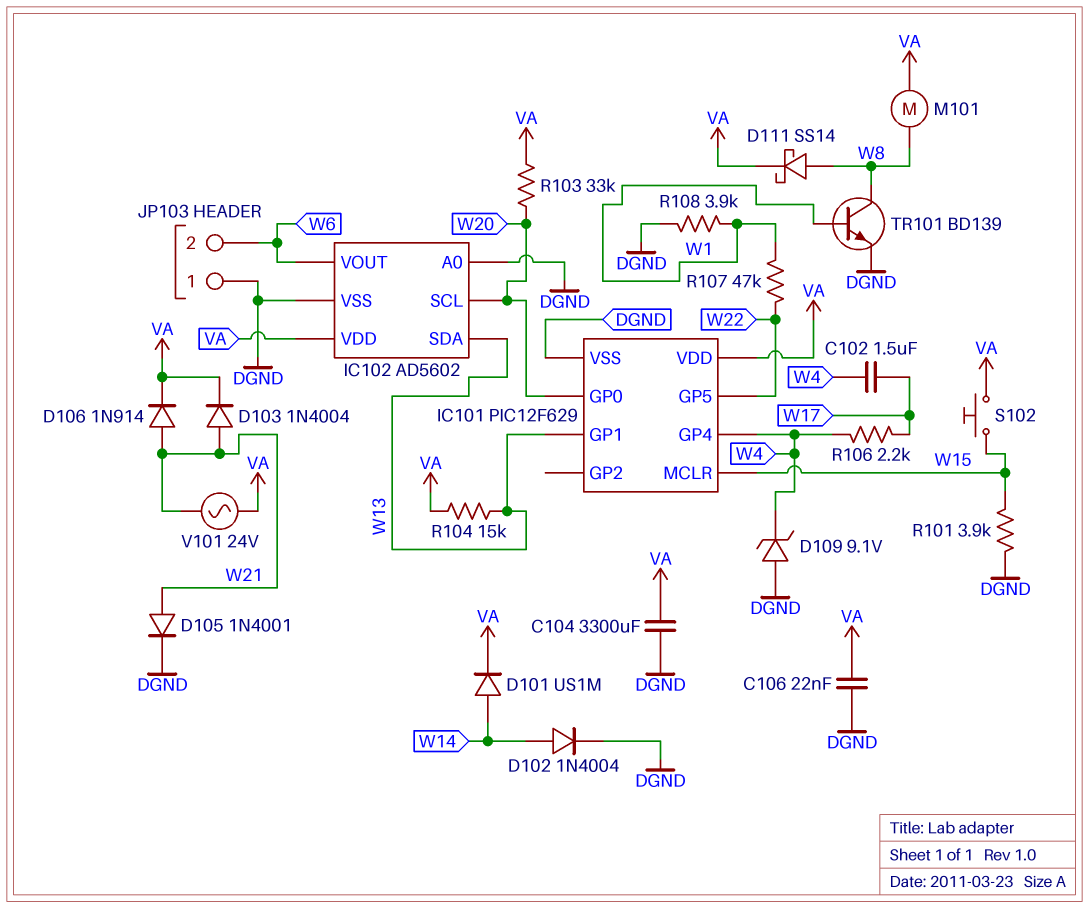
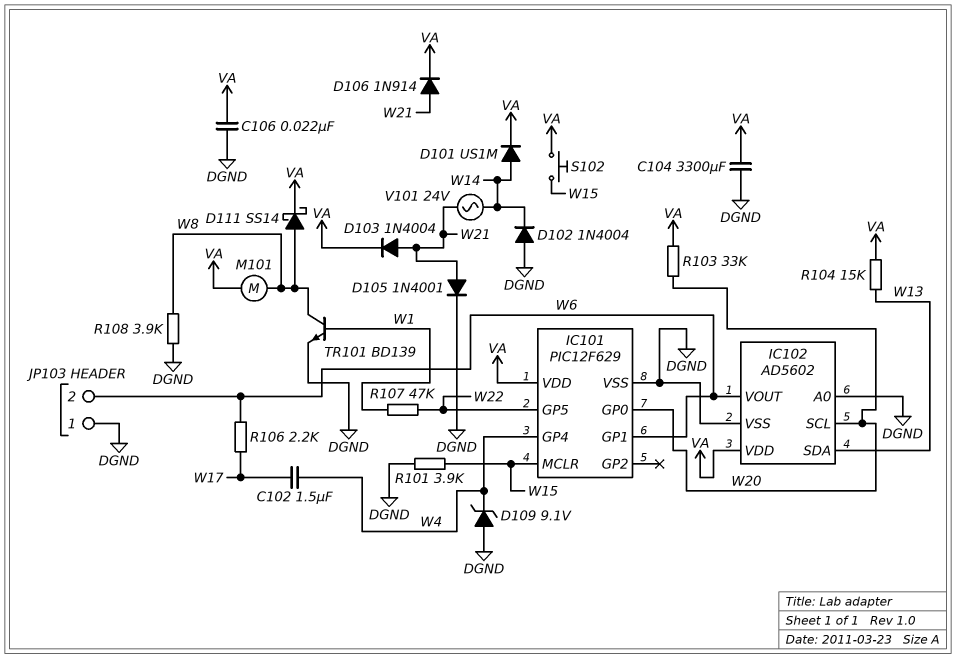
D102: diode 1N4004 (A W14, K DGND) -> diode 1N4004 (A DGND, K W14)
IC101 pin GP1: W13 -> W6
R106: 2.2k (W4, W17) -> 2.2k (W6, W17)
R108: 3.9k (DGND, W1) -> 3.9k (DGND, W8)
V101: AC 24V (VA, W21) -> AC 24V (W14, W21)

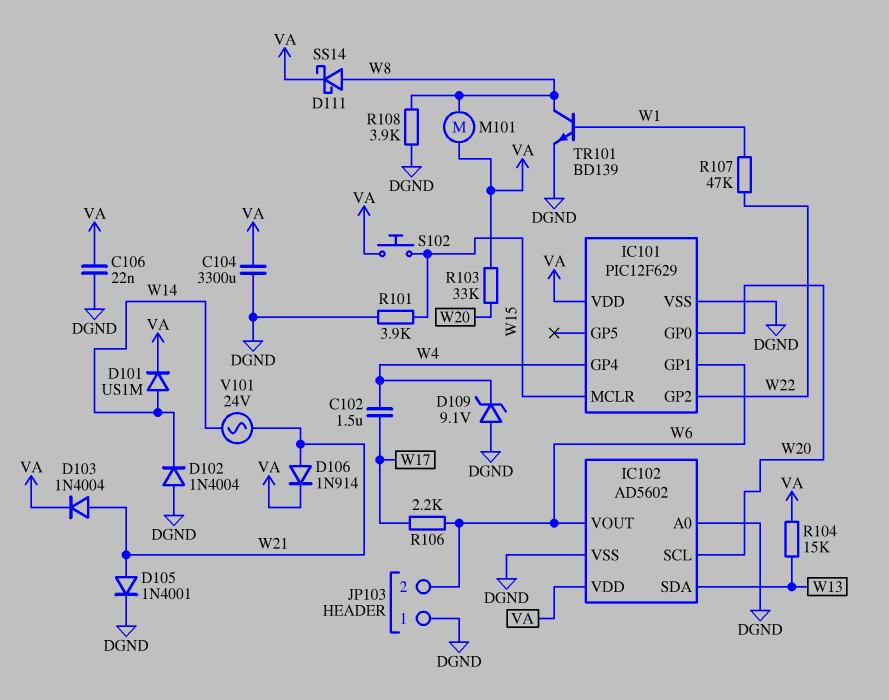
IC101 pin GP2: none -> W22
IC101 pin GP5: W22 -> none

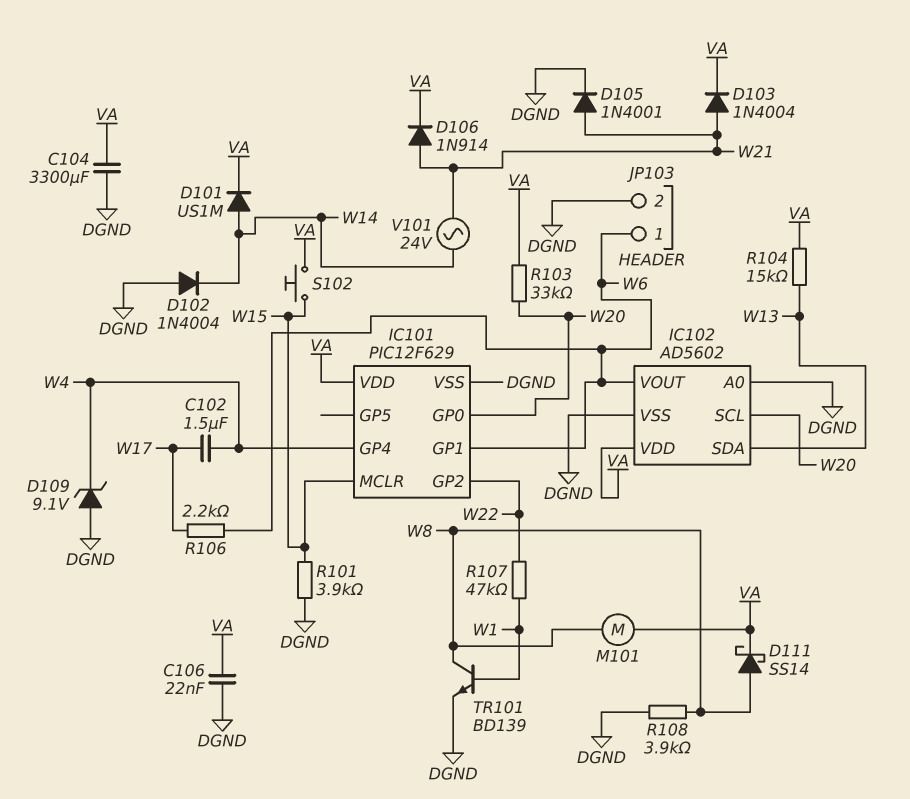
JP103 pin 1: DGND -> W6
JP103 pin 2: W6 -> DGND

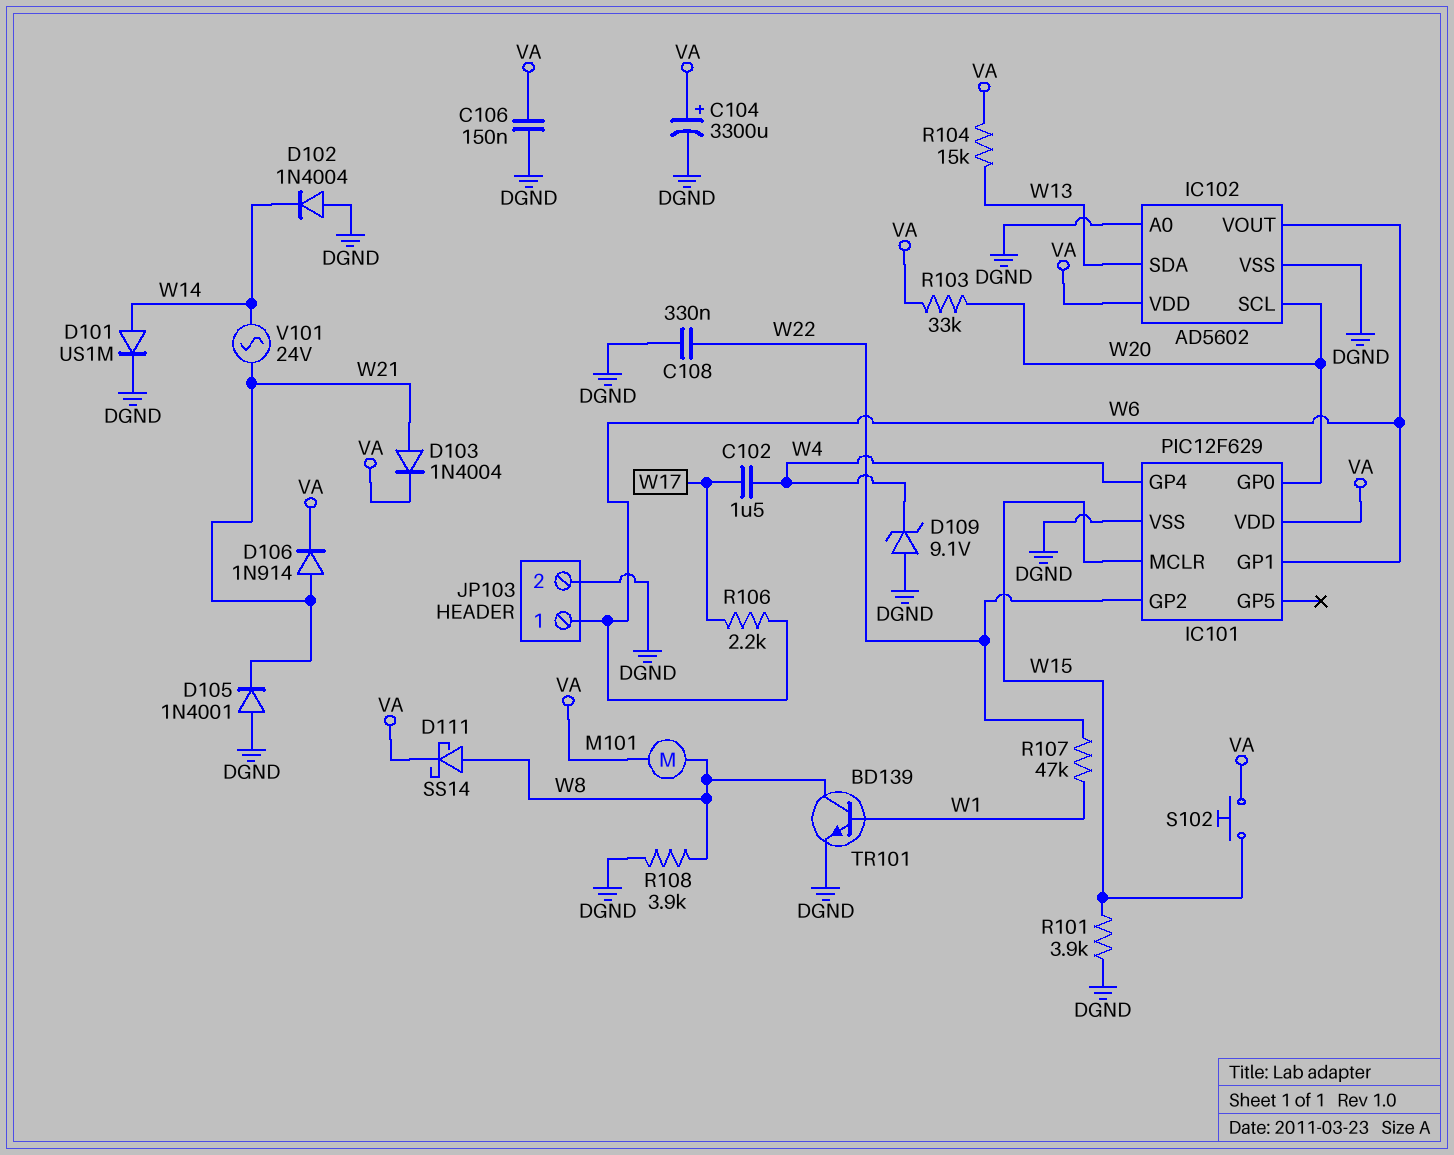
C104: 3300uF (DGND, VA) -> 3300uF (plus VA, minus DGND)
C106: 22nF (DGND, VA) -> 150nF (DGND, VA)
C108: none -> 330nF (DGND, W22)
D101: diode US1M (A W14, K VA) -> diode US1M (A W14, K DGND)
D105: diode 1N4001 (A W21, K DGND) -> diode 1N4001 (A DGND, K W21)

